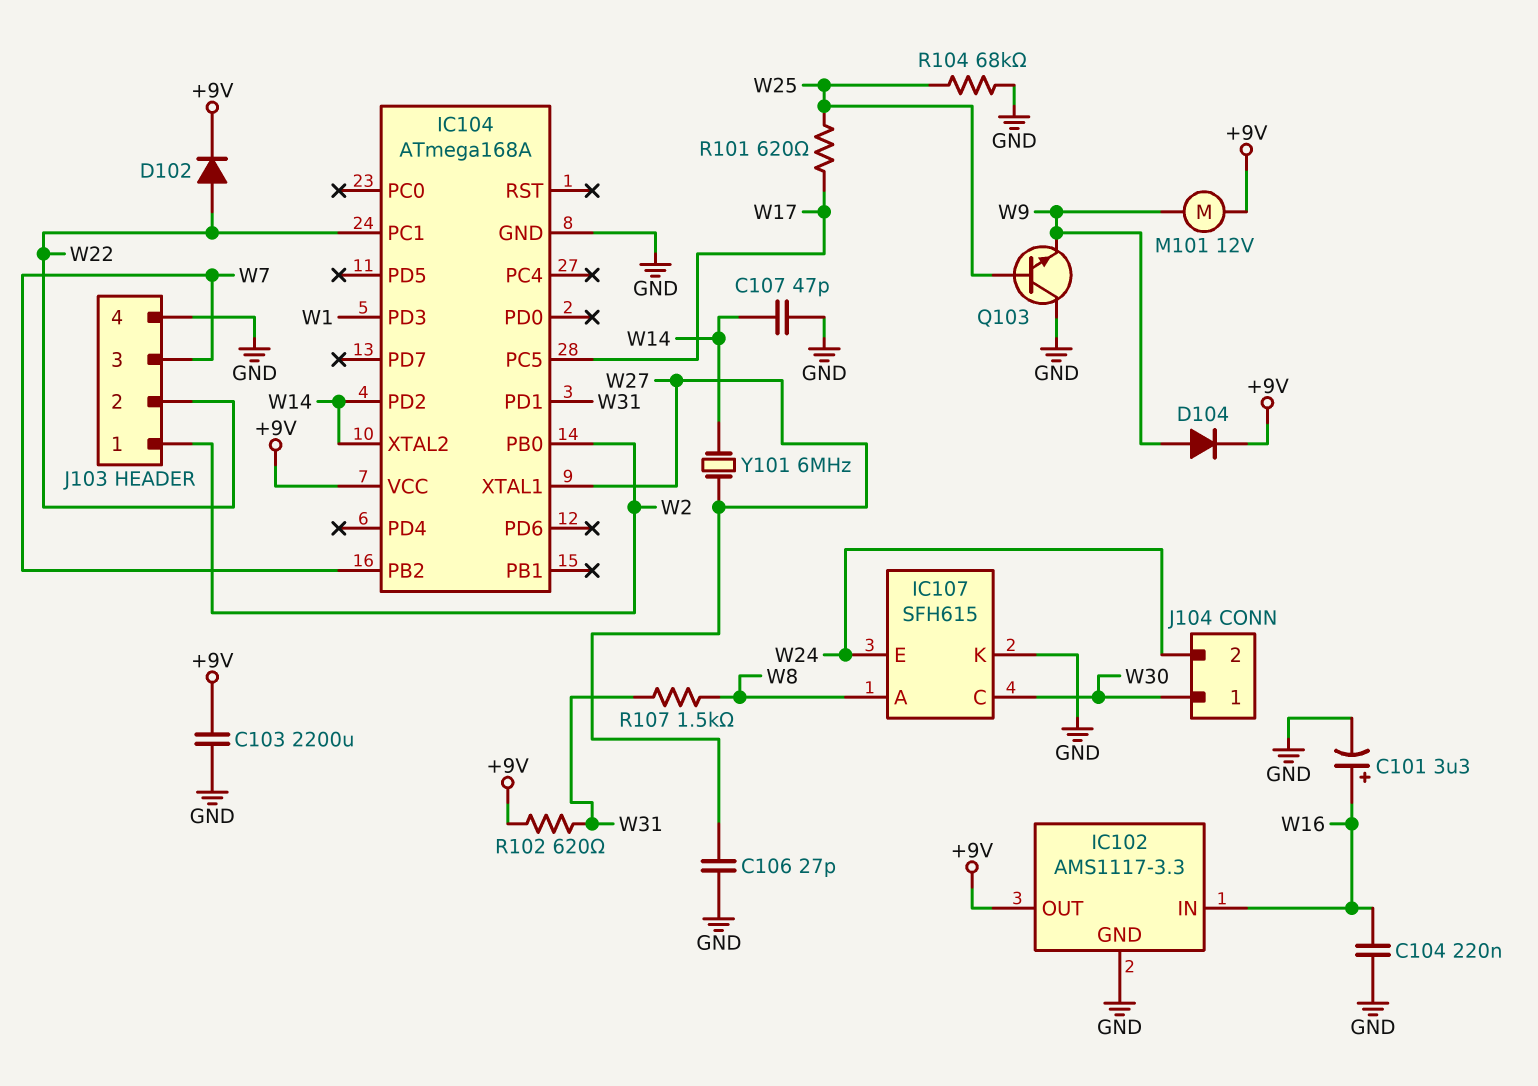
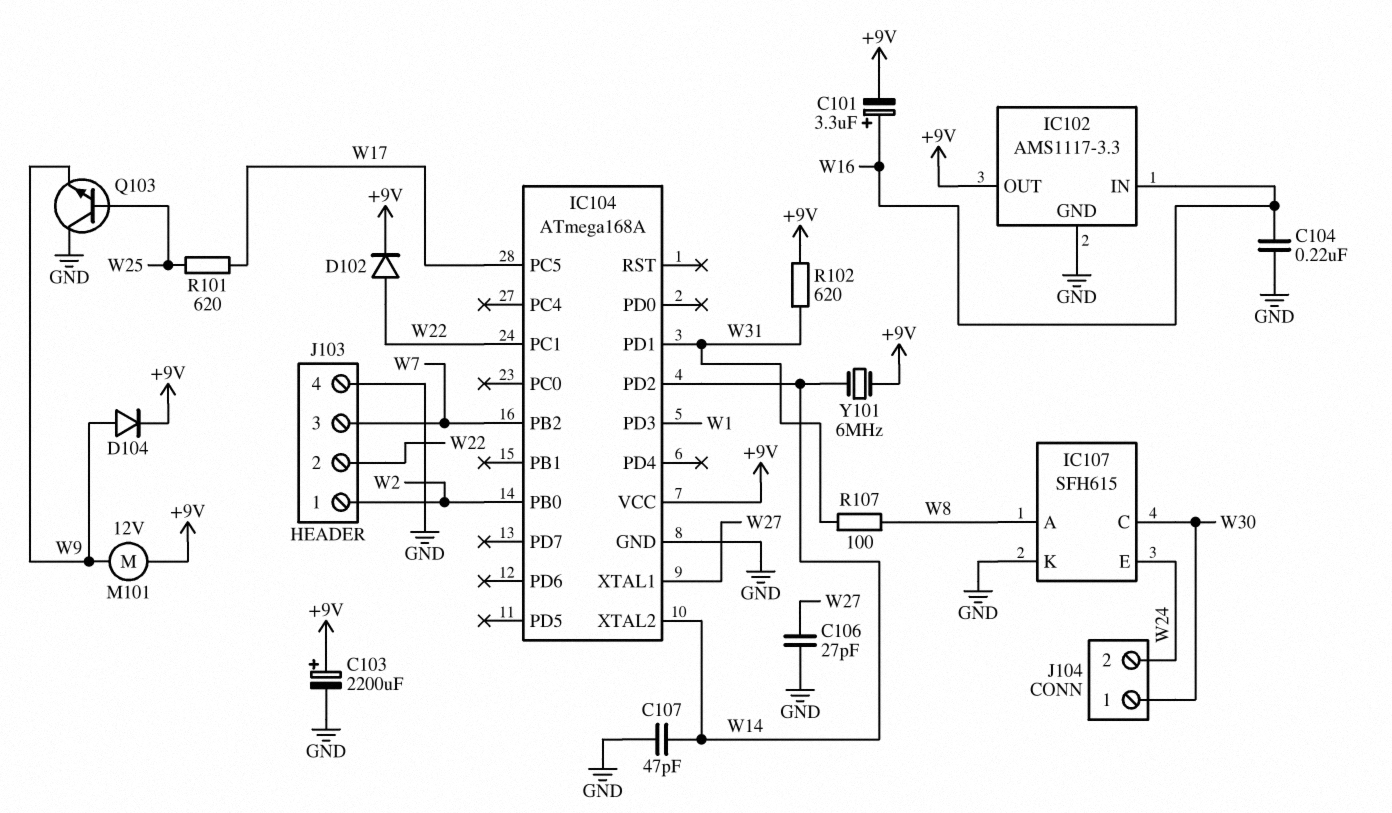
C101: 3.3uF (plus W16, minus GND) -> 3.3uF (plus W16, minus +9V)
C103: 2200uF (+9V, GND) -> 2200uF (plus +9V, minus GND)
R104: 68k (GND, W25) -> none
R107: 1.5k (W8, W31) -> 100 (W8, W31)
Y101: 6MHz (W14, W27) -> 6MHz (+9V, W14)

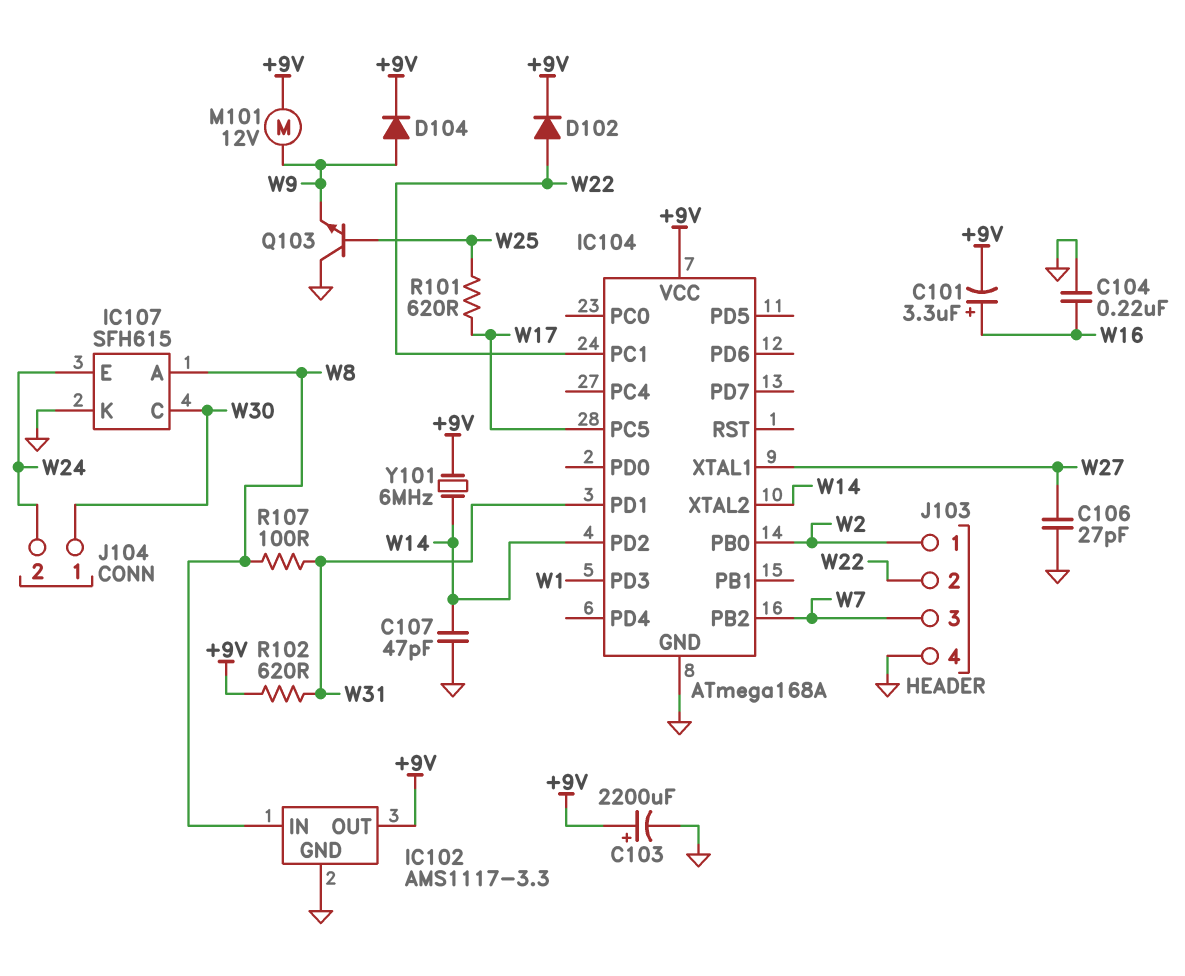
IC102 pin IN: W16 -> W8

